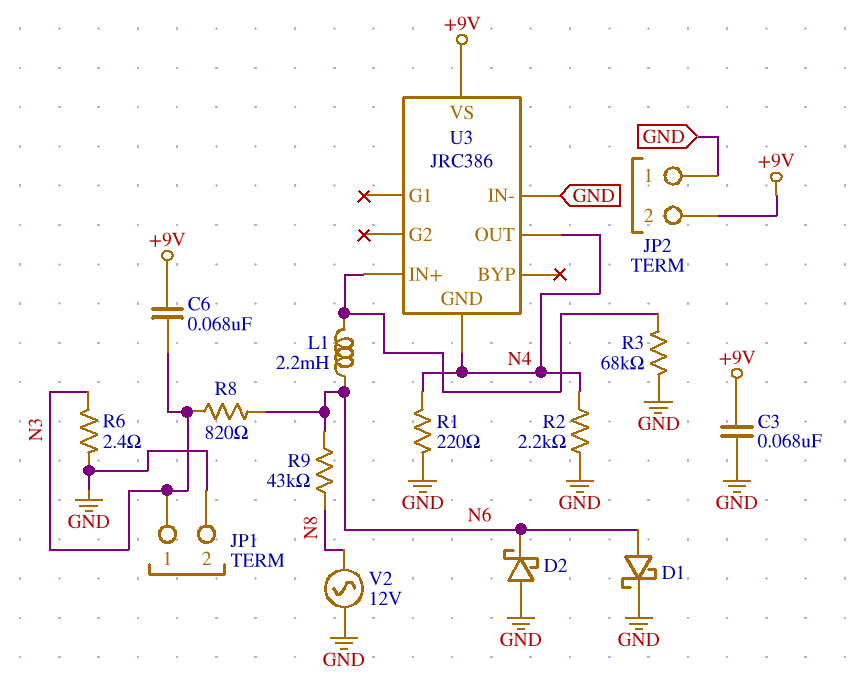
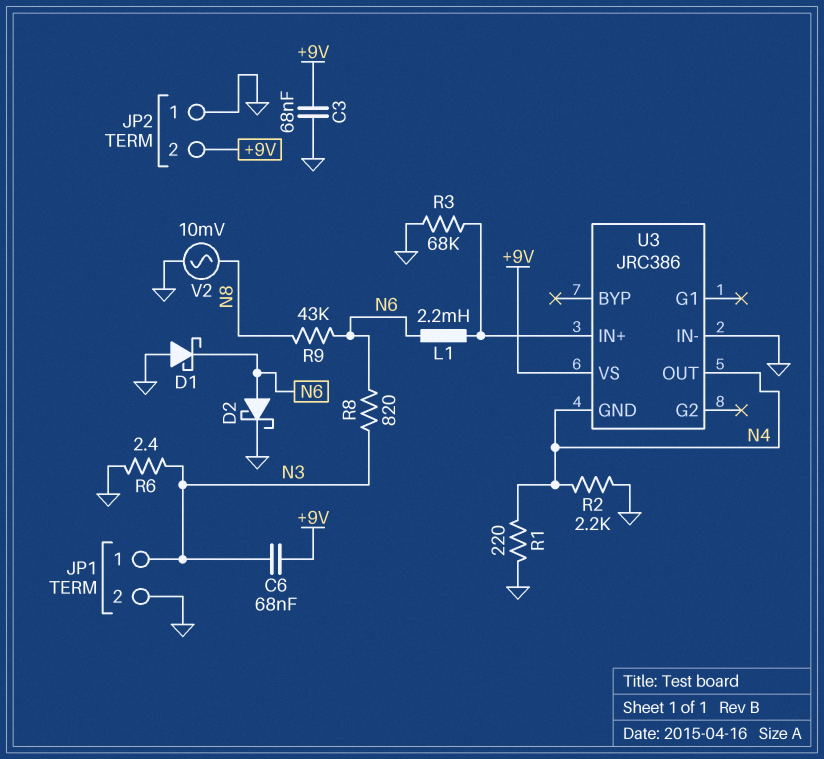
D1: schottky (A N6, K GND) -> schottky (A GND, K N6)
D2: schottky (A GND, K N6) -> schottky (A N6, K GND)
V2: AC 12V (GND, N8) -> AC 10mV (GND, N8)

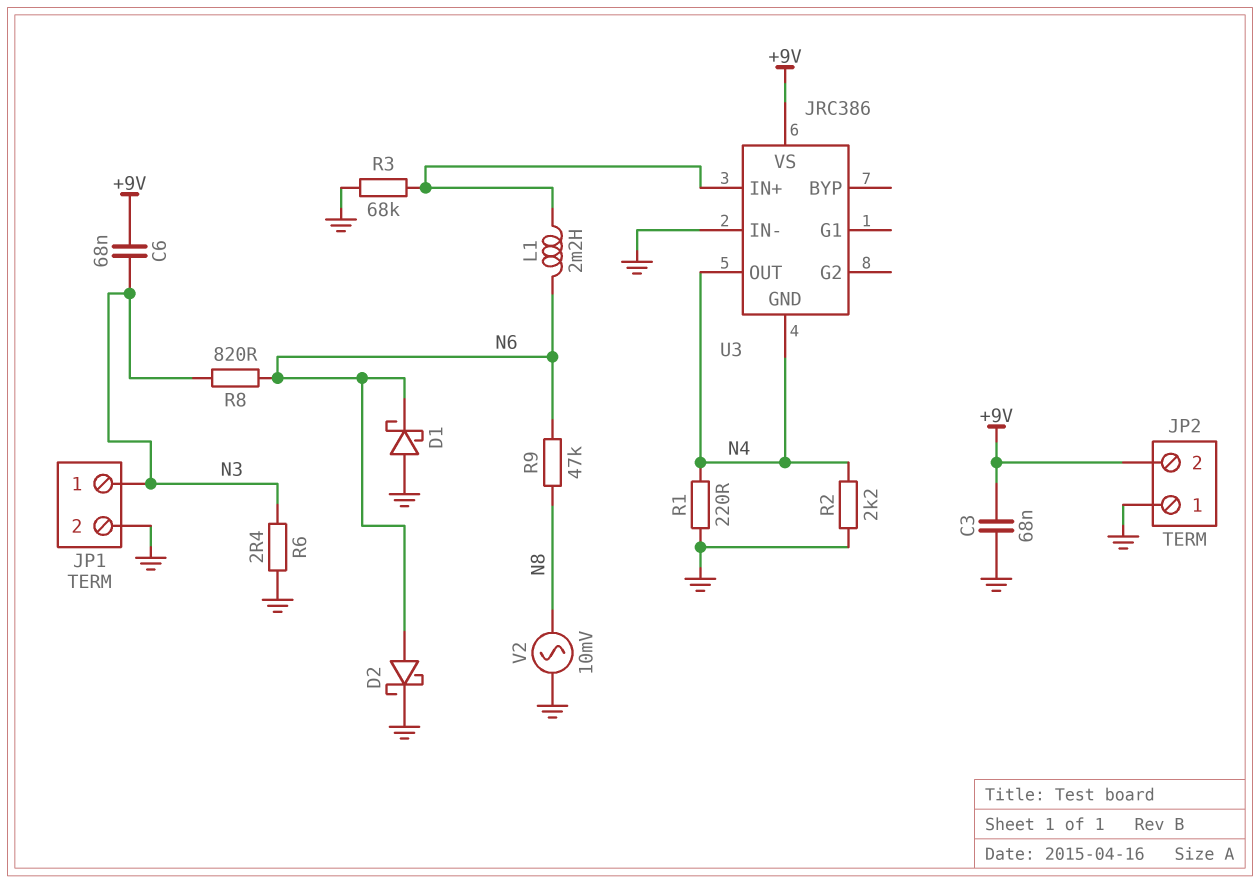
R9: 43k (N6, N8) -> 47k (N6, N8)

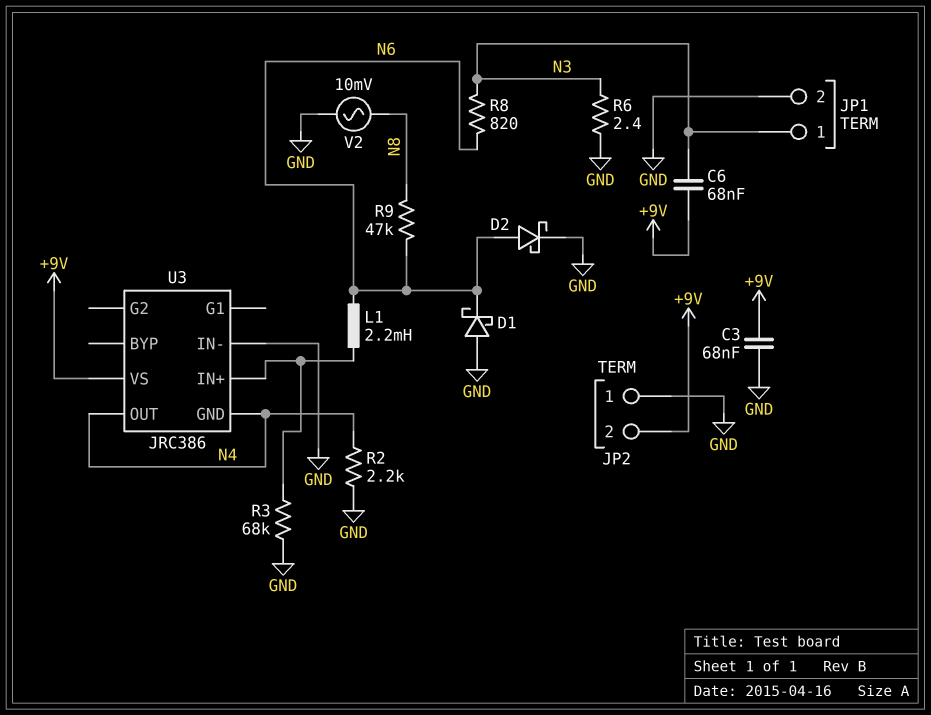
R1: 220 (GND, N4) -> none

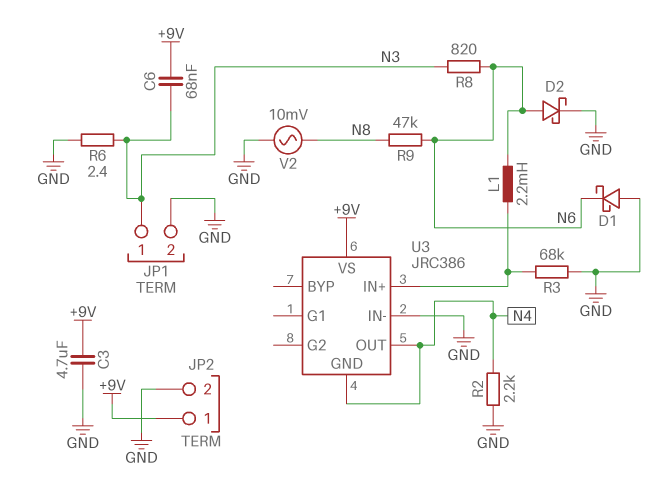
C3: 68nF (+9V, GND) -> 4.7uF (+9V, GND)
JP2 pin 1: GND -> +9V
JP2 pin 2: +9V -> GND

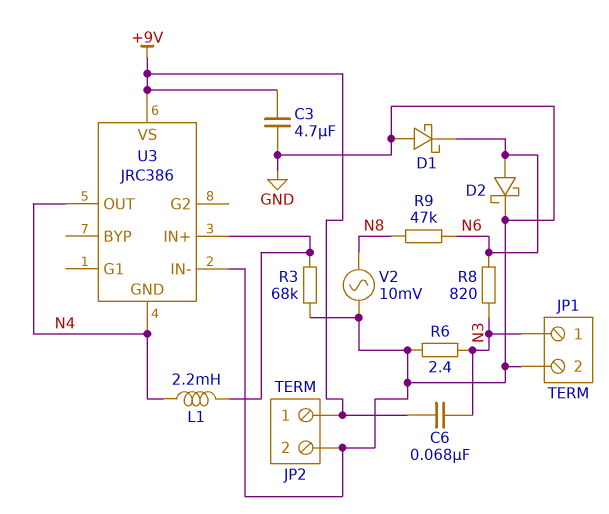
L1: 2.2mH (N6, U3/IN+) -> 2.2mH (N4, U3/IN+)
R2: 2.2k (GND, N4) -> none

